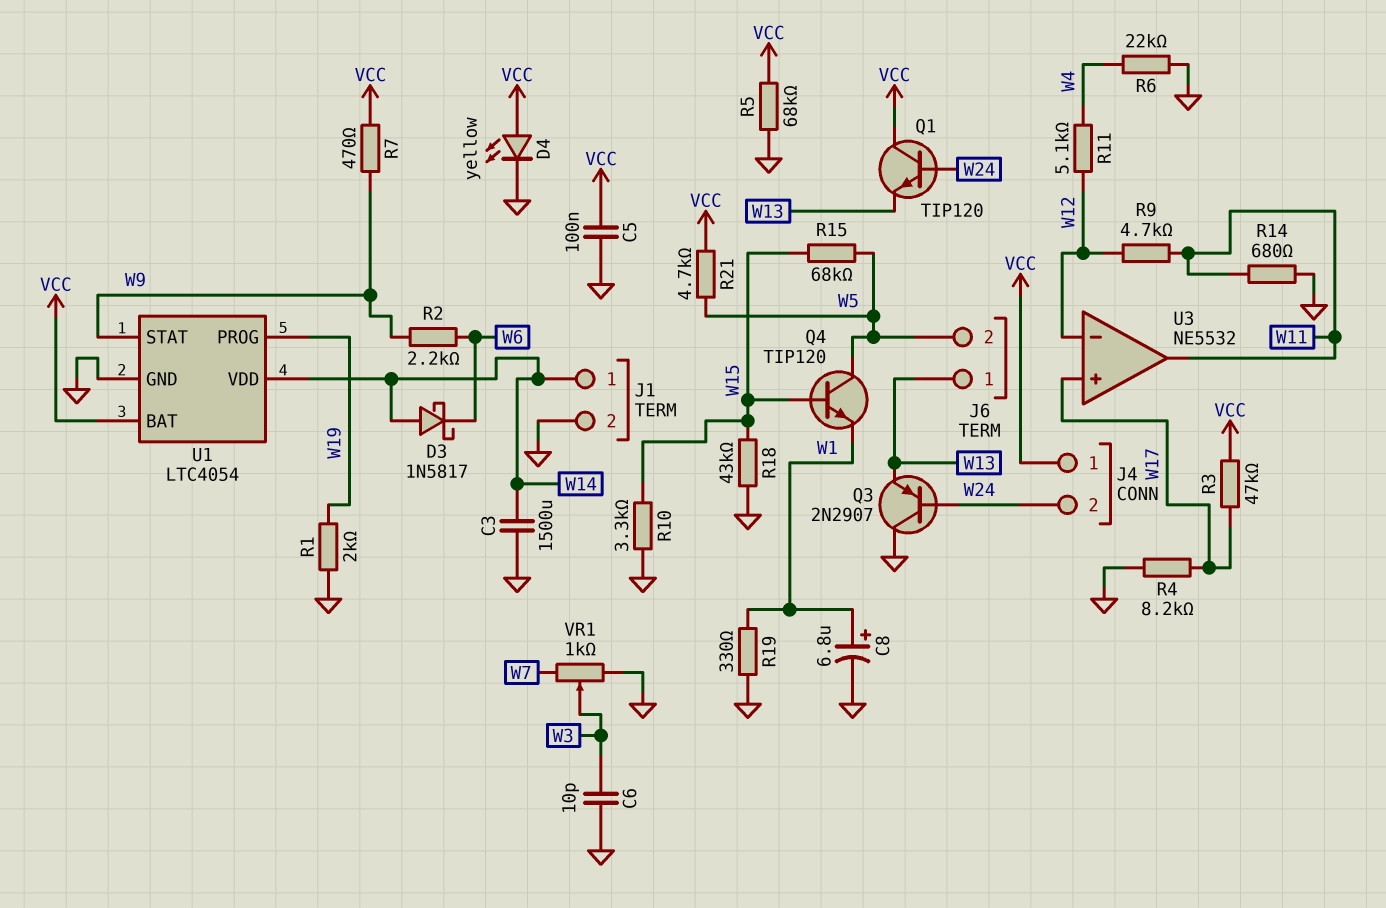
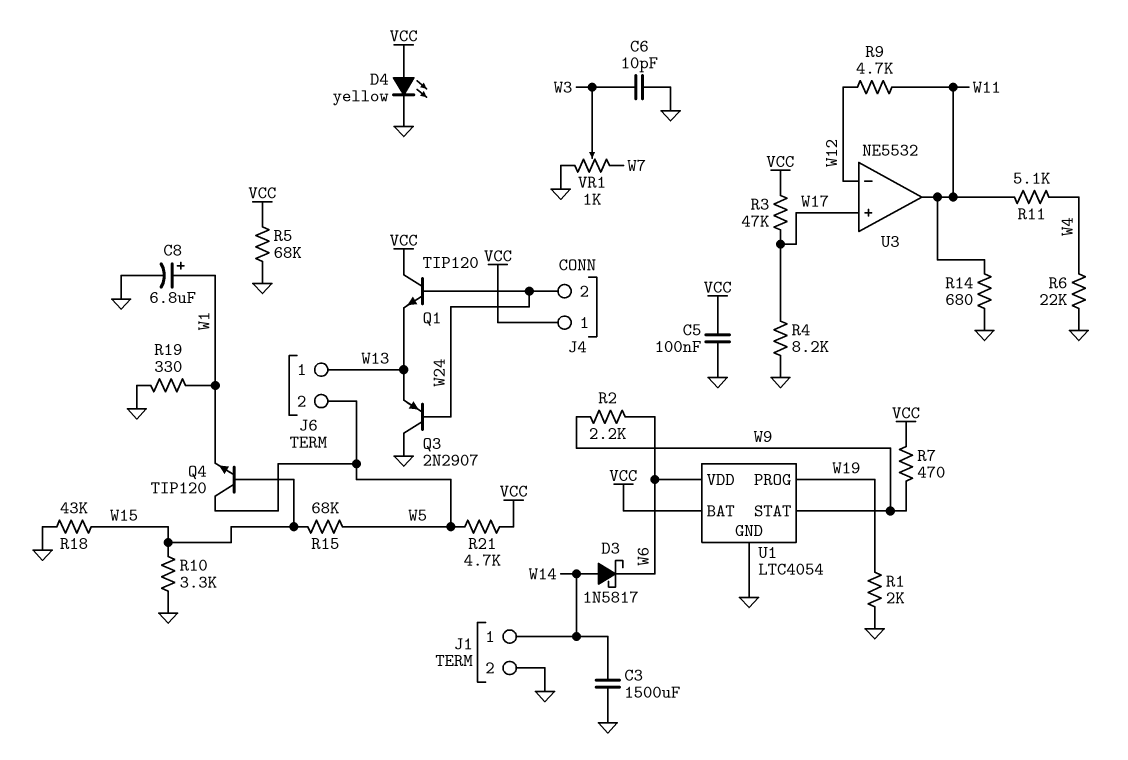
R11: 5.1k (W4, W12) -> 5.1k (W4, W11)
U1 pin VDD: W14 -> W6

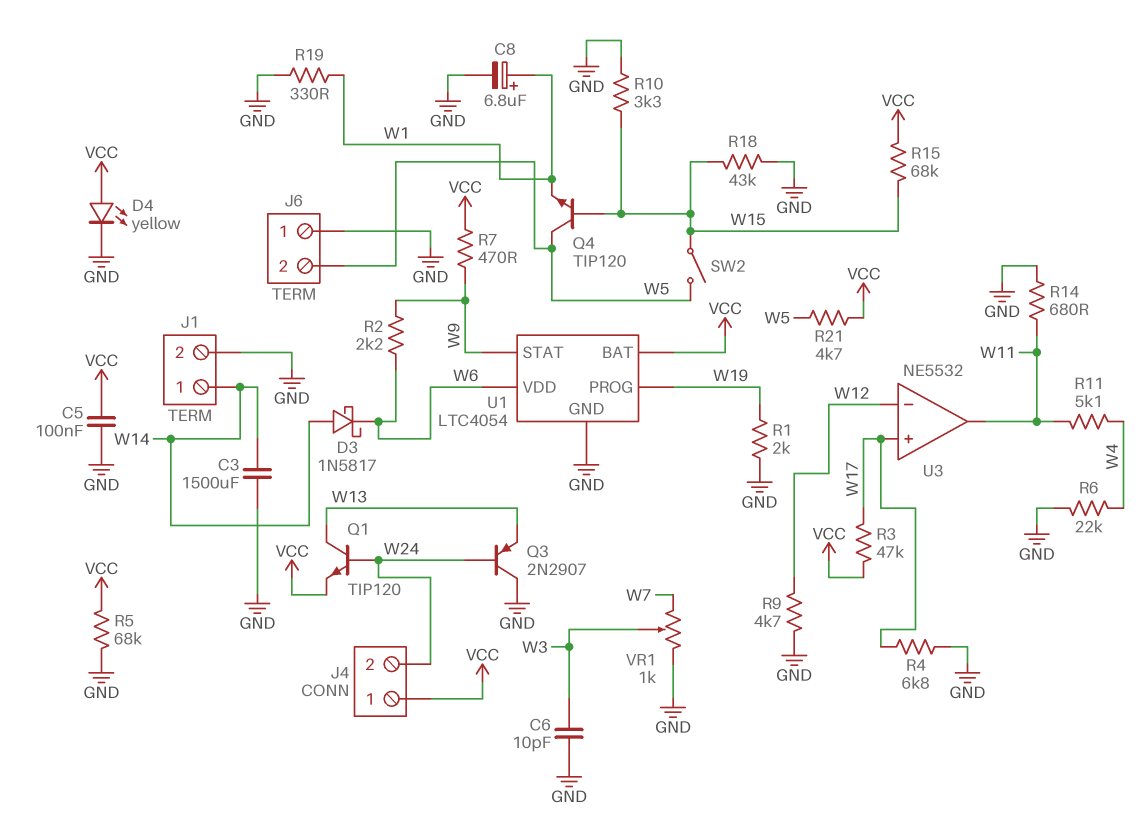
J6 pin 1: W13 -> GND
Q1: NPN TIP120 (B W24, C VCC, E W13) -> NPN TIP120 (B W24, C W13, E VCC)
R4: 8.2k (GND, W17) -> 6.8k (GND, W17)
R9: 4.7k (W11, W12) -> 4.7k (GND, W12)
R15: 68k (W5, W15) -> 68k (VCC, W15)
SW2: none -> switch (W5, W15)

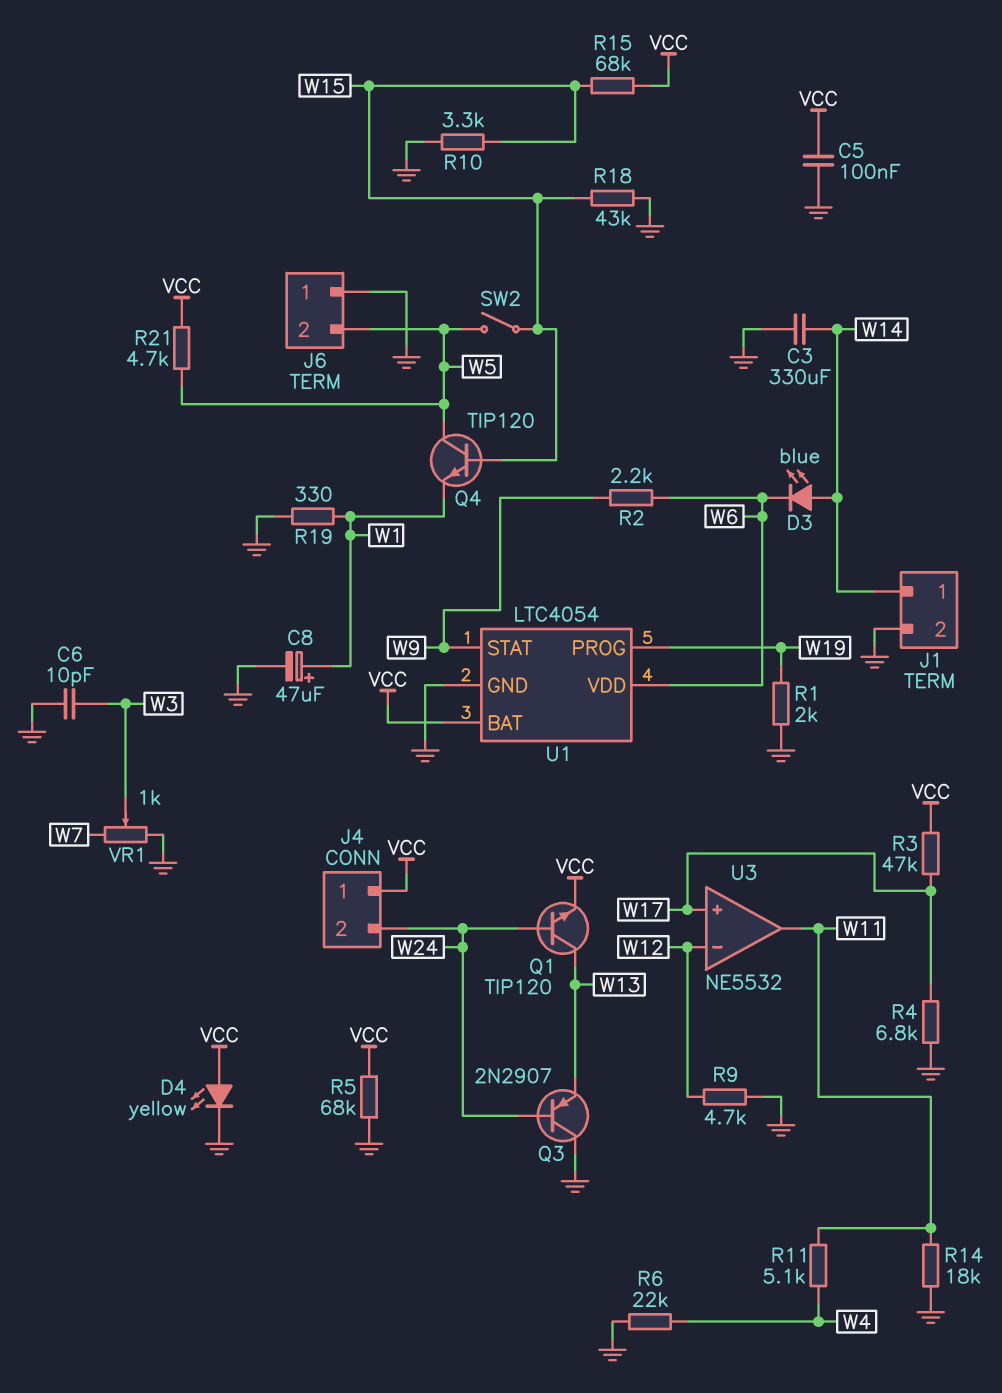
C3: 1500uF (GND, W14) -> 330uF (GND, W14)
C8: 6.8uF (plus W1, minus GND) -> 47uF (plus W1, minus GND)
D3: schottky 1N5817 (A W14, K W6) -> LED blue (A W14, K W6)
R7: 470 (VCC, W9) -> none
R14: 680 (GND, W11) -> 18k (GND, W11)

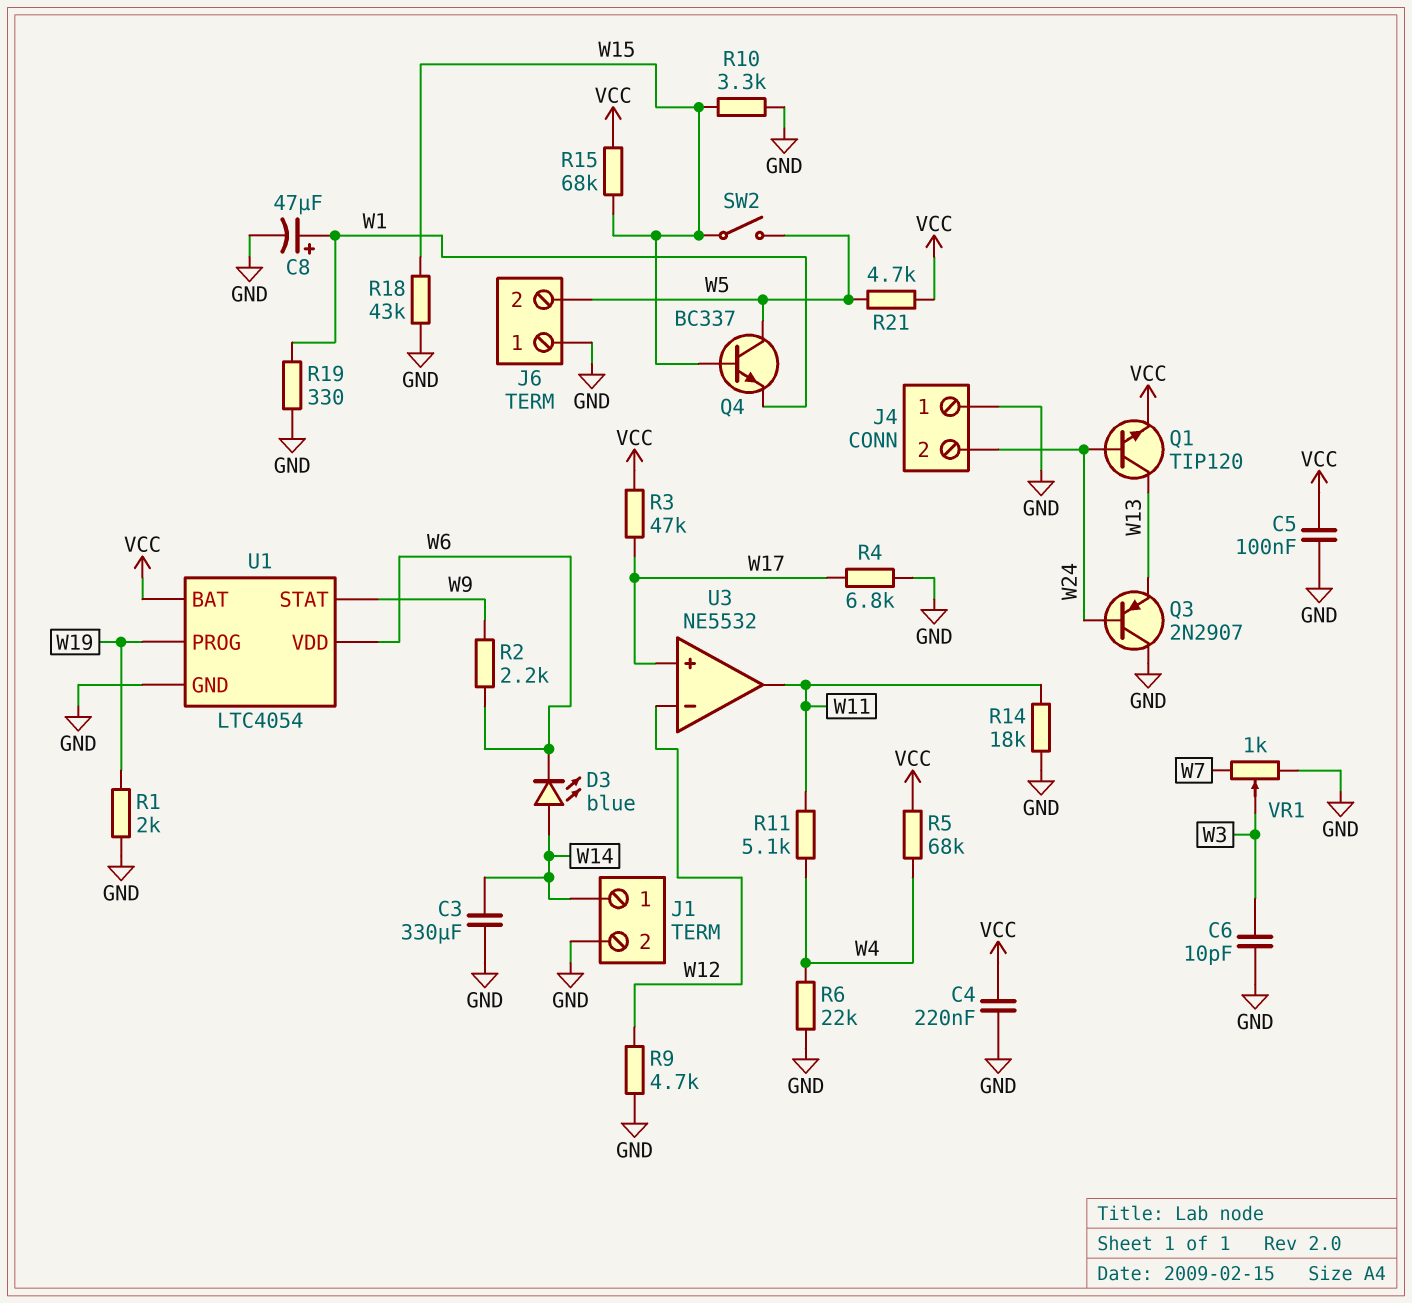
C4: none -> 220nF (GND, VCC)
D4: LED yellow (A VCC, K GND) -> none
J4 pin 1: VCC -> GND
Q4: NPN TIP120 (B W15, C W5, E W1) -> NPN BC337 (B W15, C W5, E W1)
R5: 68k (GND, VCC) -> 68k (VCC, W4)

